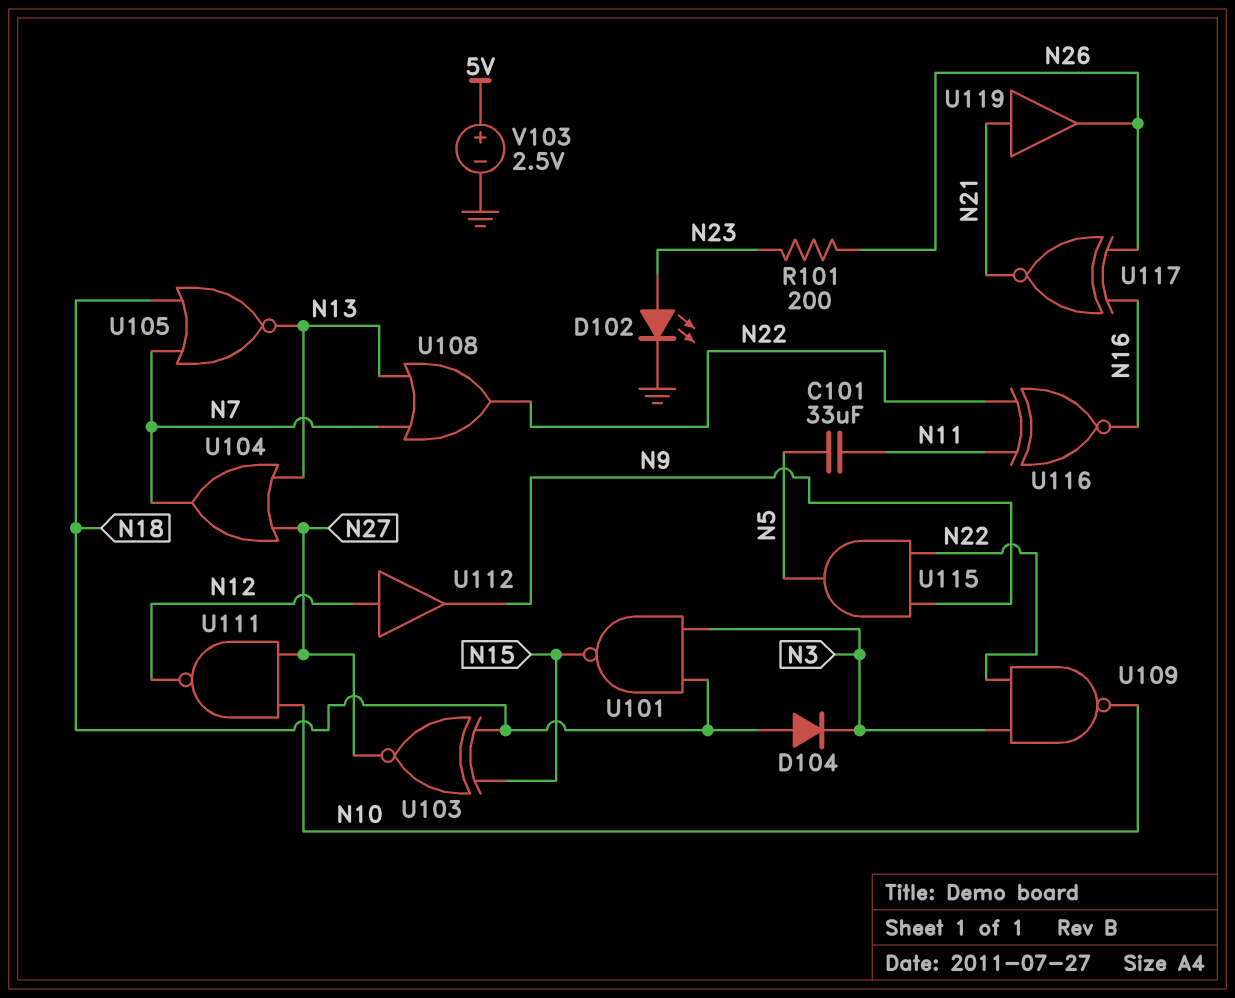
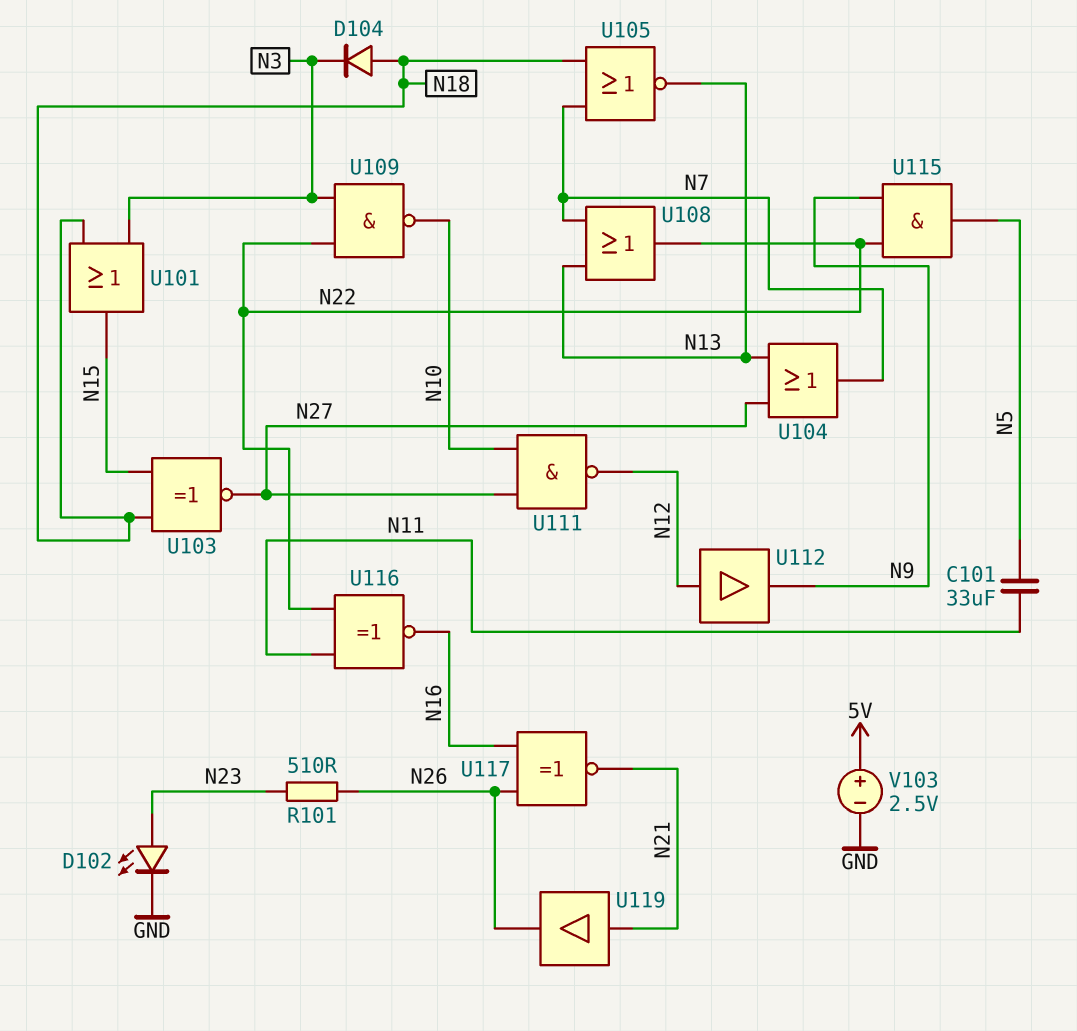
R101: 200 (N23, N26) -> 510 (N23, N26)
U101: NAND (in N3, in N18, out N15) -> OR (in N3, in N18, out N15)

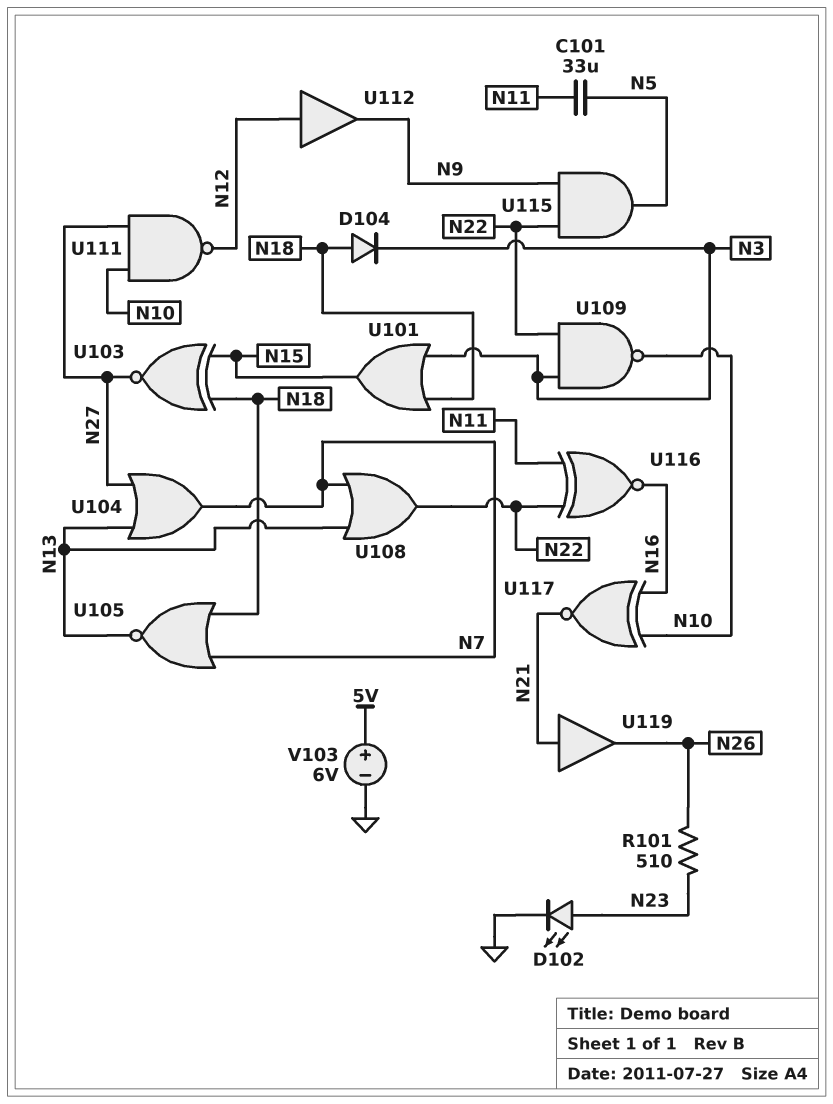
U117: XNOR (in N16, in N26, out N21) -> XNOR (in N10, in N16, out N21)
V103: 2.5V (plus 5V, minus GND) -> 6V (plus 5V, minus GND)

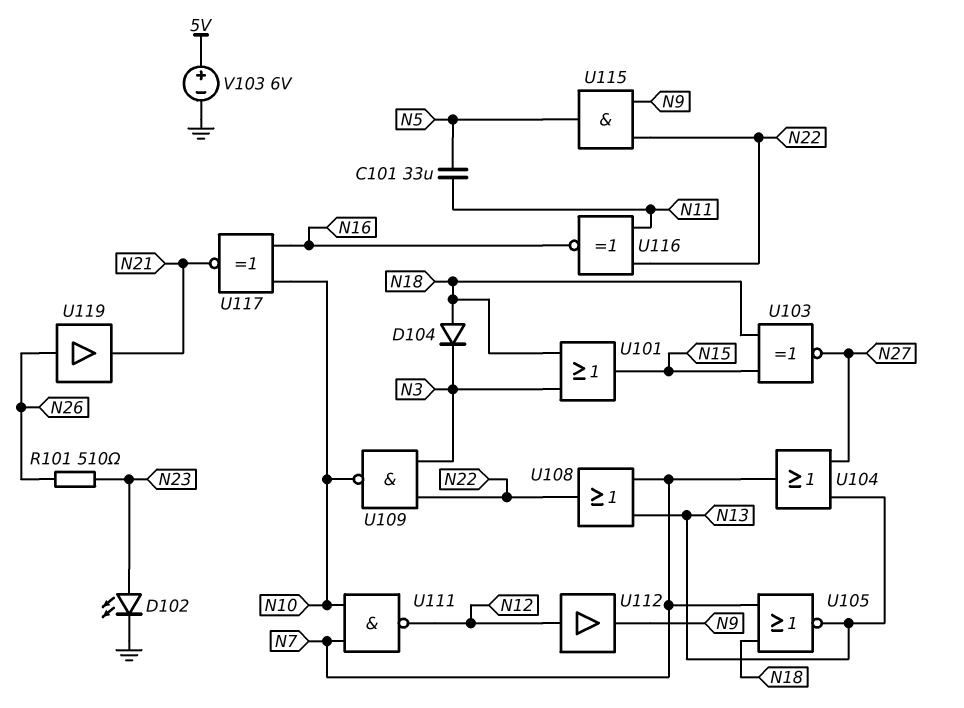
U111: NAND (in N10, in N27, out N12) -> NAND (in N7, in N10, out N12)
U119: buffer (in N21, out N26) -> buffer (in N26, out N21)

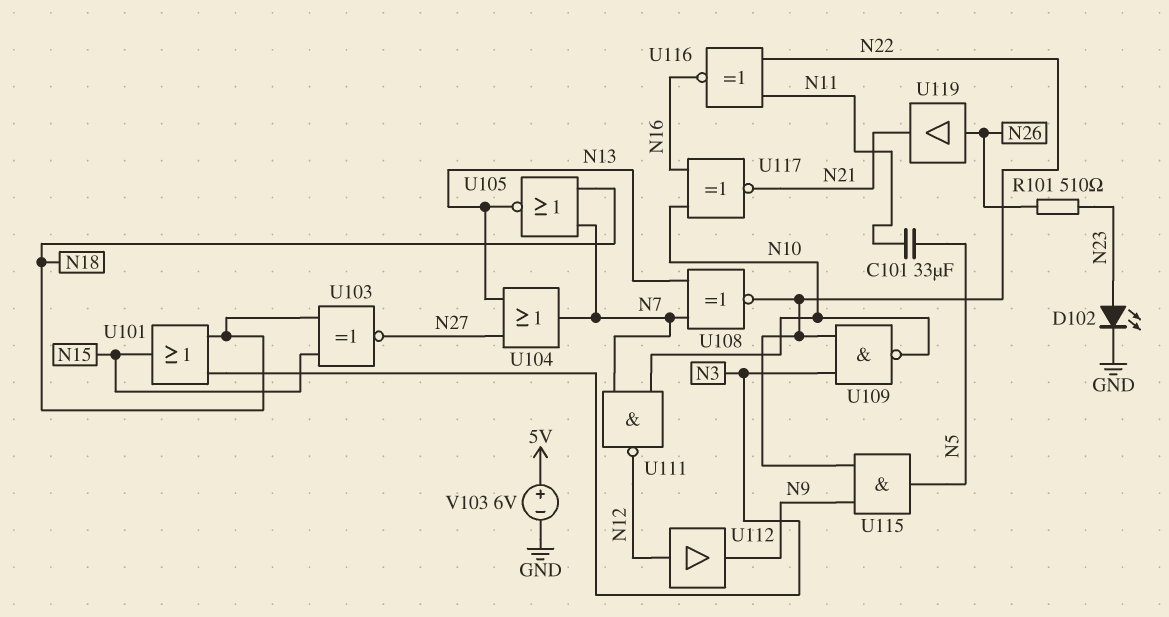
D104: diode (A N18, K N3) -> none
U108: OR (in N7, in N13, out N22) -> XNOR (in N7, in N13, out N22)

